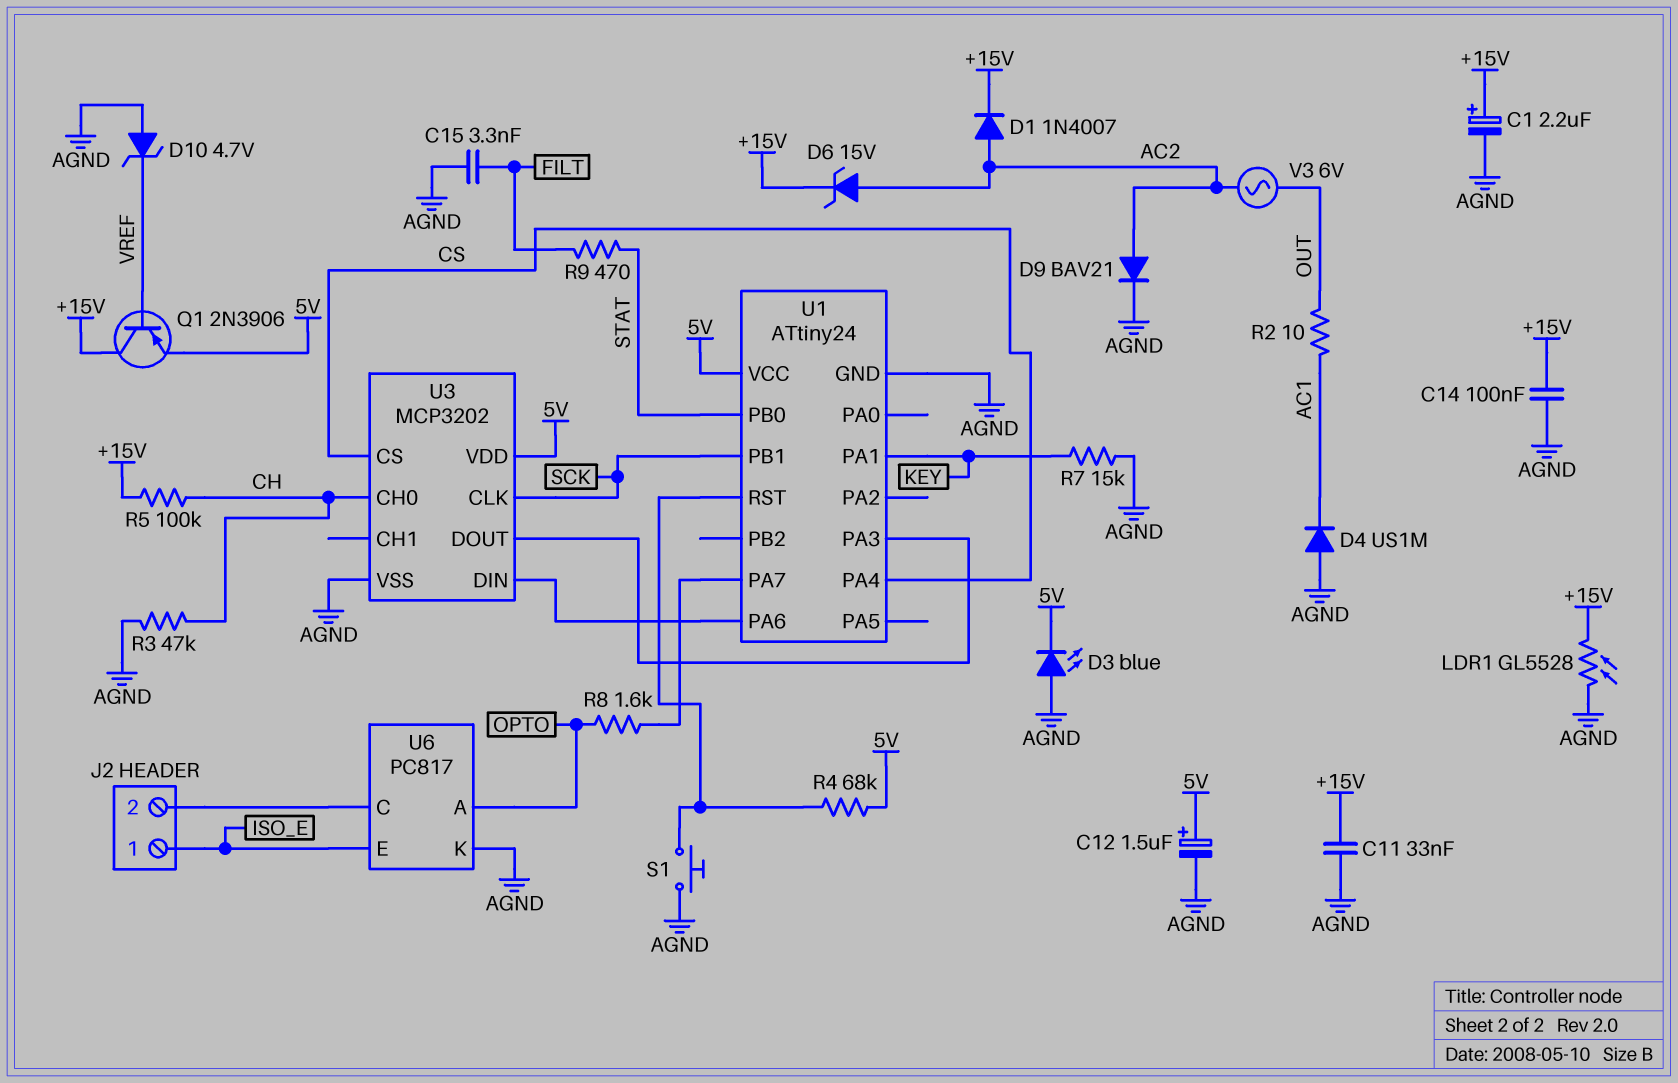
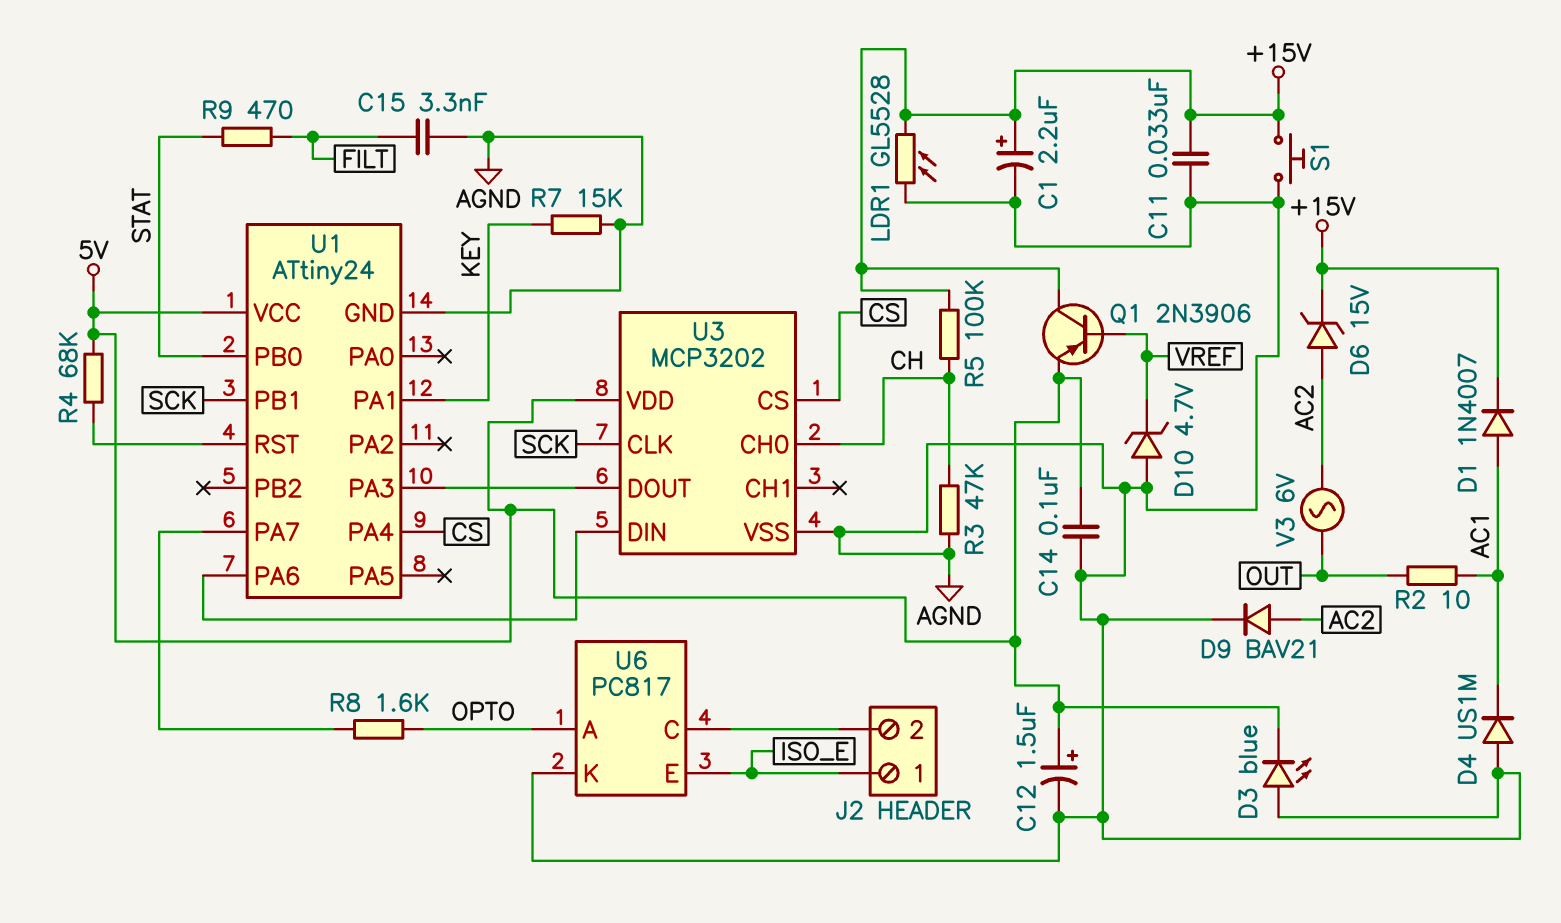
C14: 100nF (+15V, AGND) -> 100nF (5V, AGND)
D1: diode 1N4007 (A AC2, K +15V) -> diode 1N4007 (A AC1, K +15V)
S1: button (AGND, U1/RST) -> button (+15V, AGND)

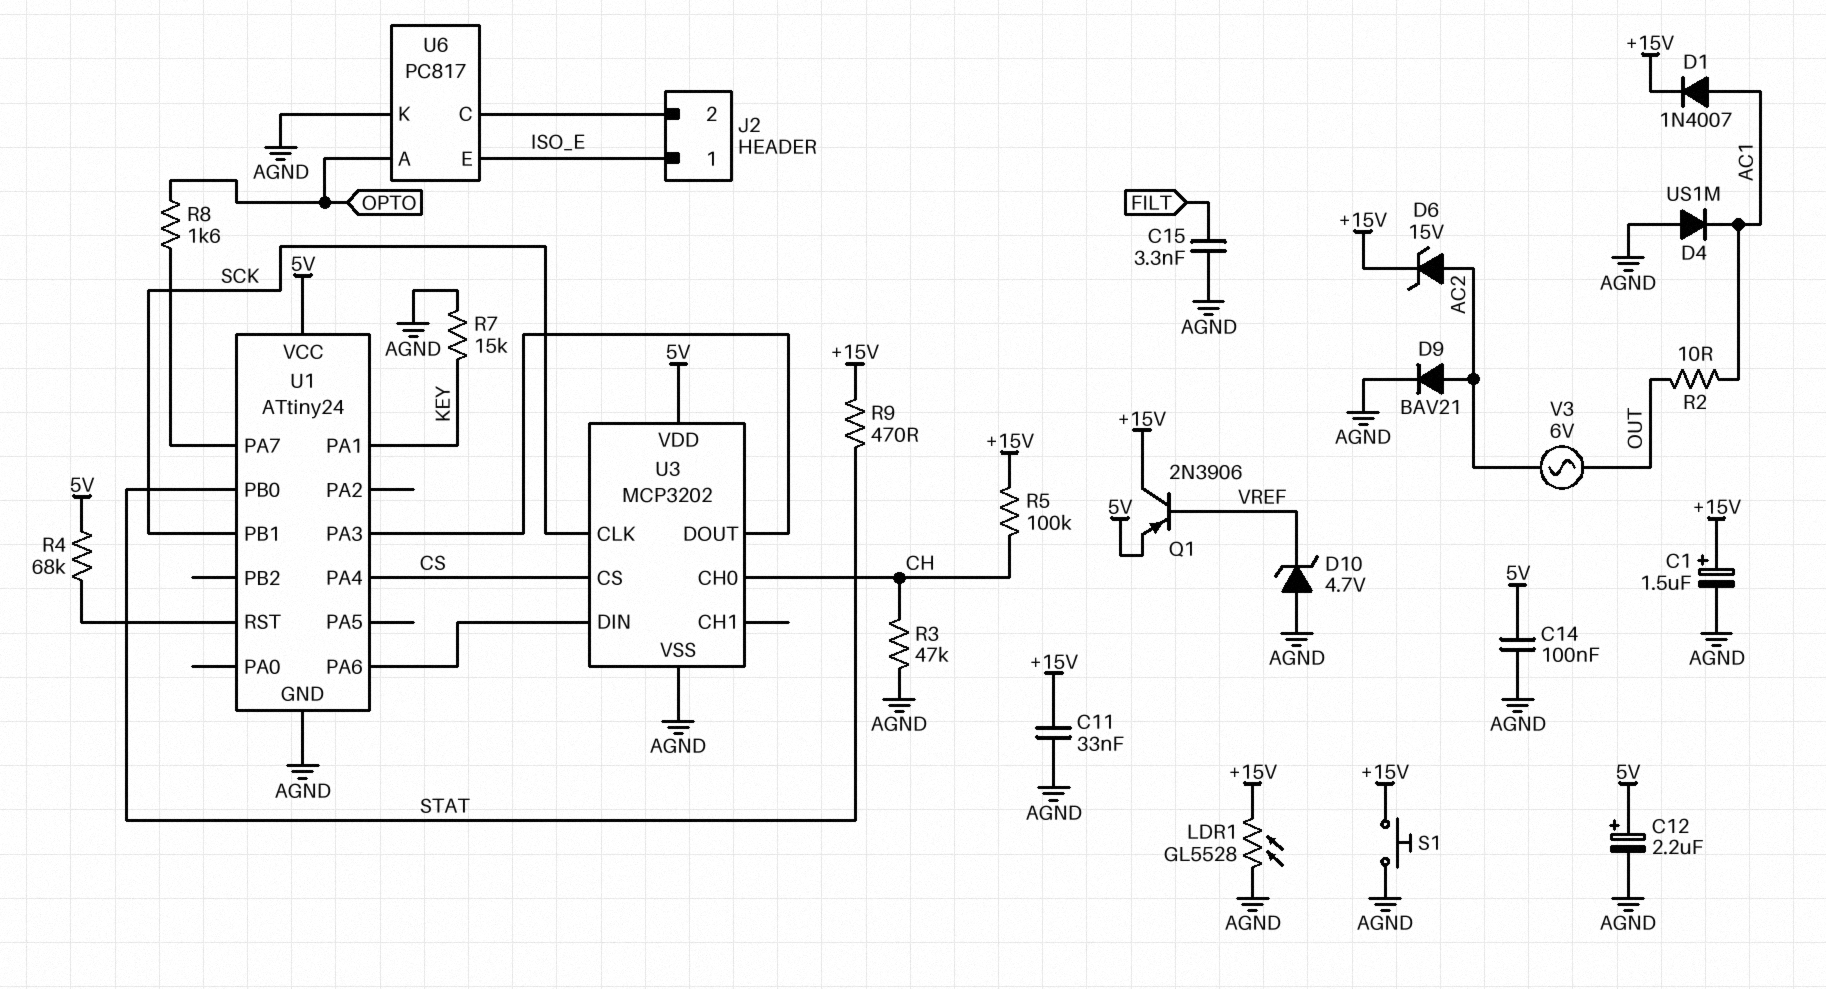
C1: 2.2uF (plus +15V, minus AGND) -> 1.5uF (plus +15V, minus AGND)
C12: 1.5uF (plus 5V, minus AGND) -> 2.2uF (plus 5V, minus AGND)
D3: LED blue (A AGND, K 5V) -> none
R9: 470 (FILT, STAT) -> 470 (+15V, STAT)

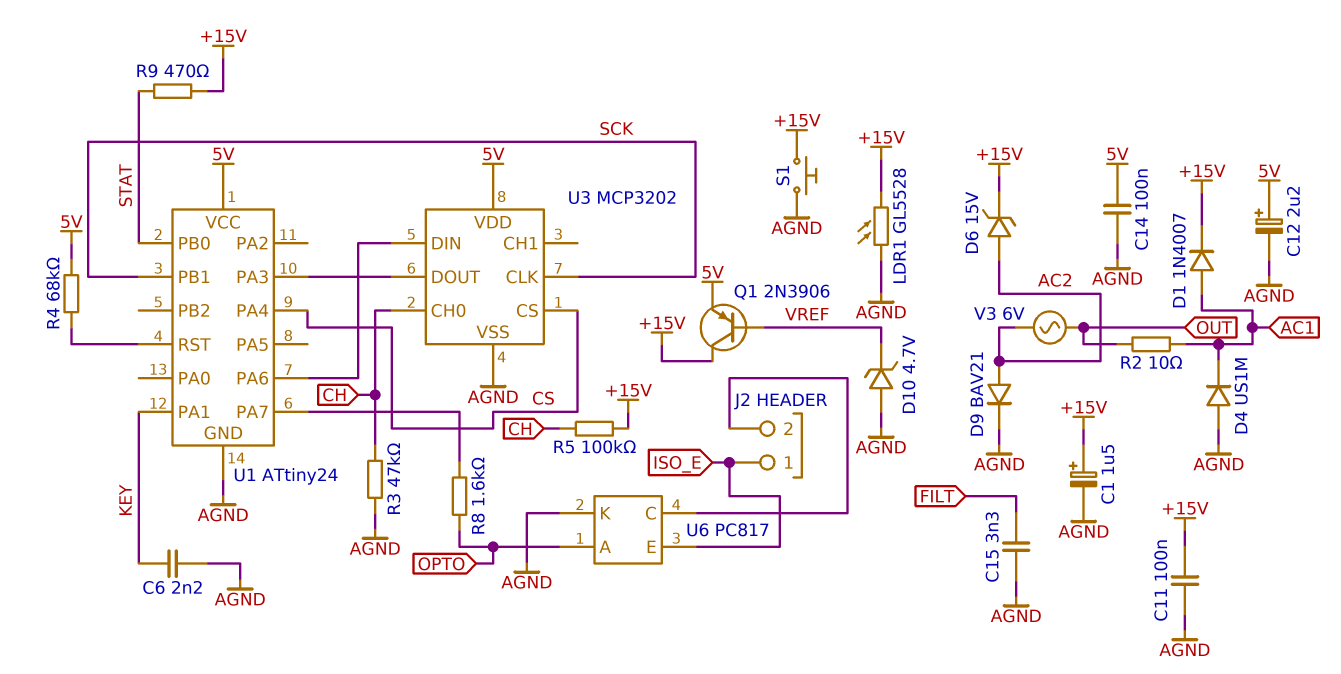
C6: none -> 2.2nF (AGND, KEY)
C11: 33nF (+15V, AGND) -> 100nF (+15V, AGND)
R7: 15k (AGND, KEY) -> none

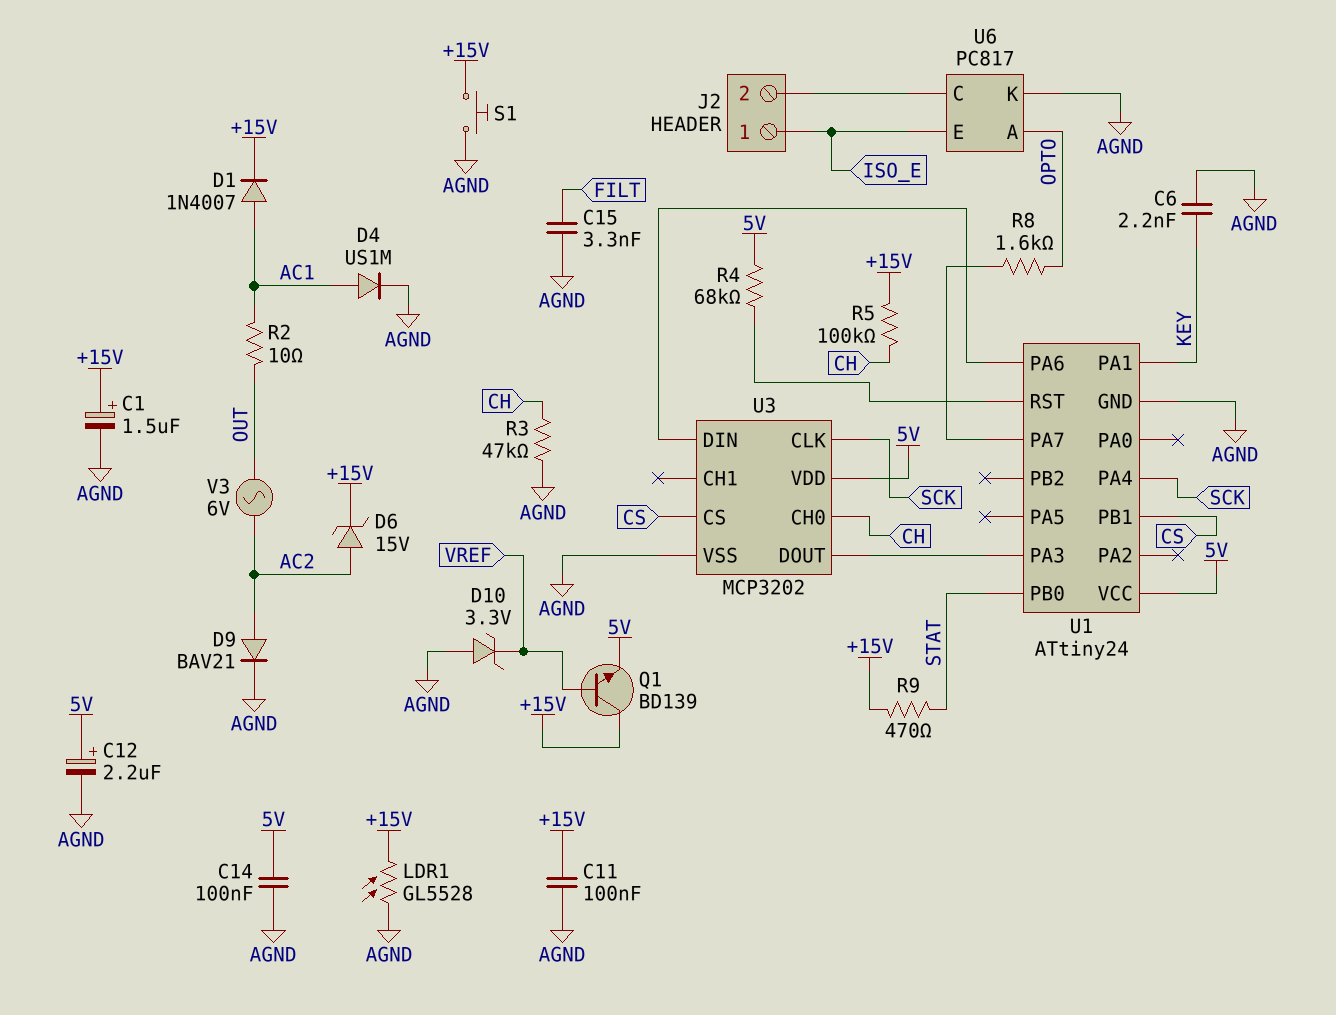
D4: diode US1M (A AGND, K AC1) -> diode US1M (A AC1, K AGND)
D10: zener 4.7V (A AGND, K VREF) -> zener 3.3V (A AGND, K VREF)
Q1: PNP 2N3906 (B VREF, C +15V, E 5V) -> NPN BD139 (B VREF, C +15V, E 5V)
U1 pin PA4: CS -> SCK
U1 pin PB1: SCK -> CS

